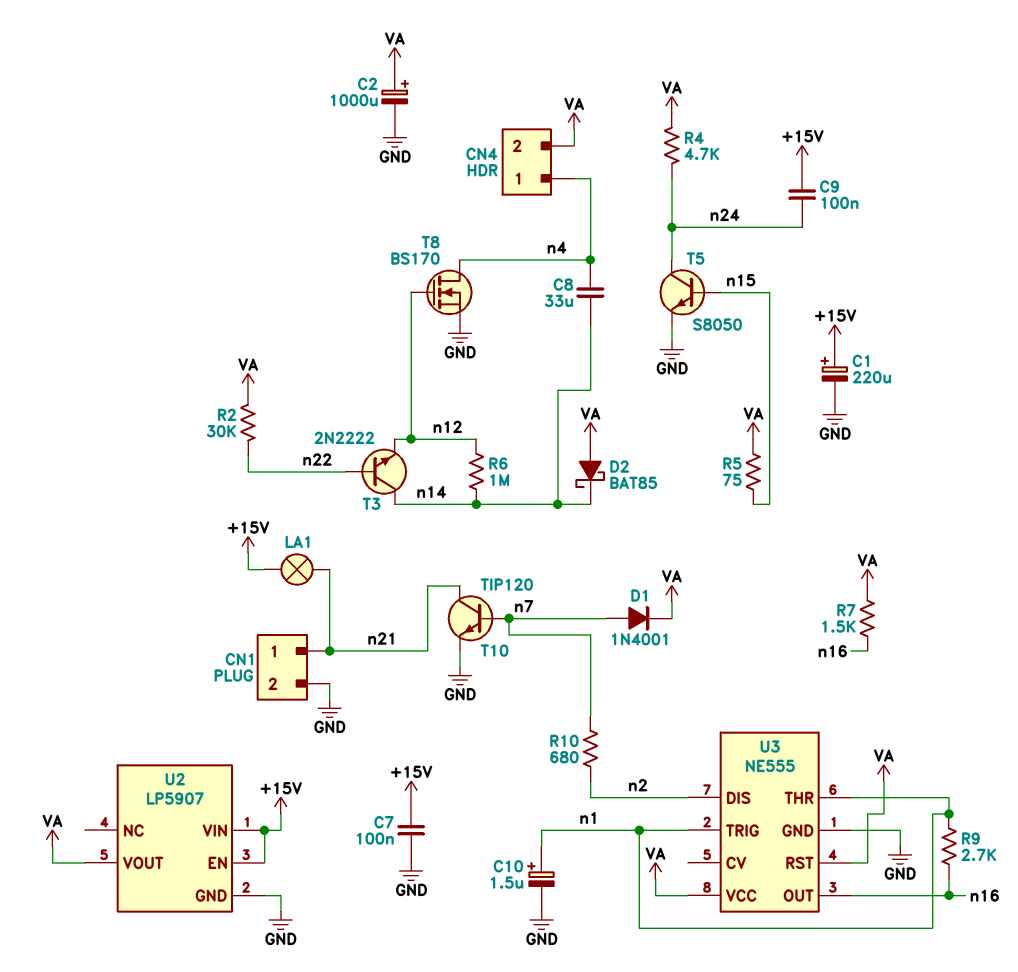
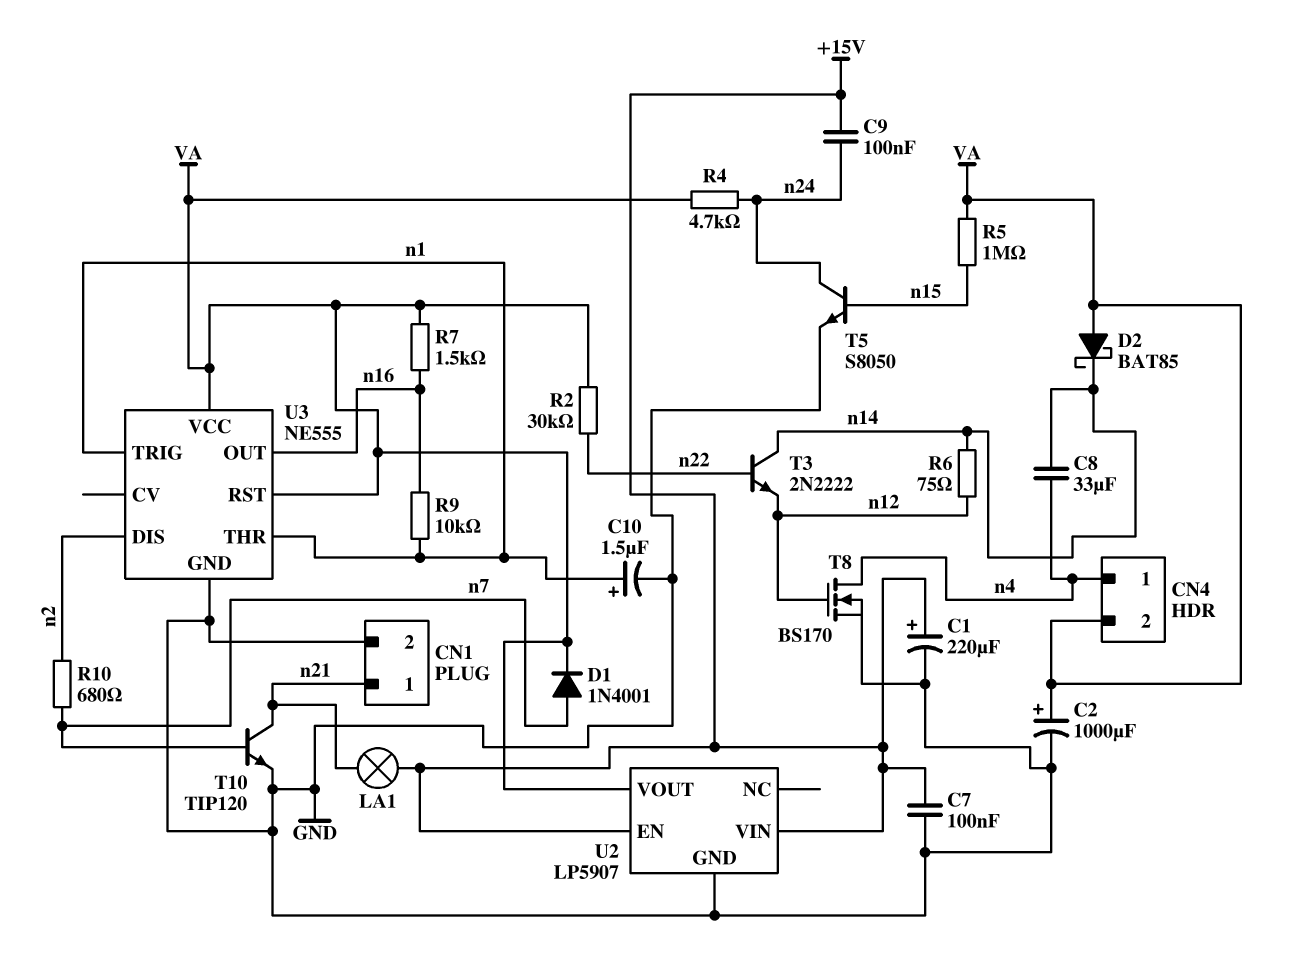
R5: 75 (VA, n15) -> 1M (VA, n15)
R6: 1M (n12, n14) -> 75 (n12, n14)
R9: 2.7k (n1, n16) -> 10k (n1, n16)

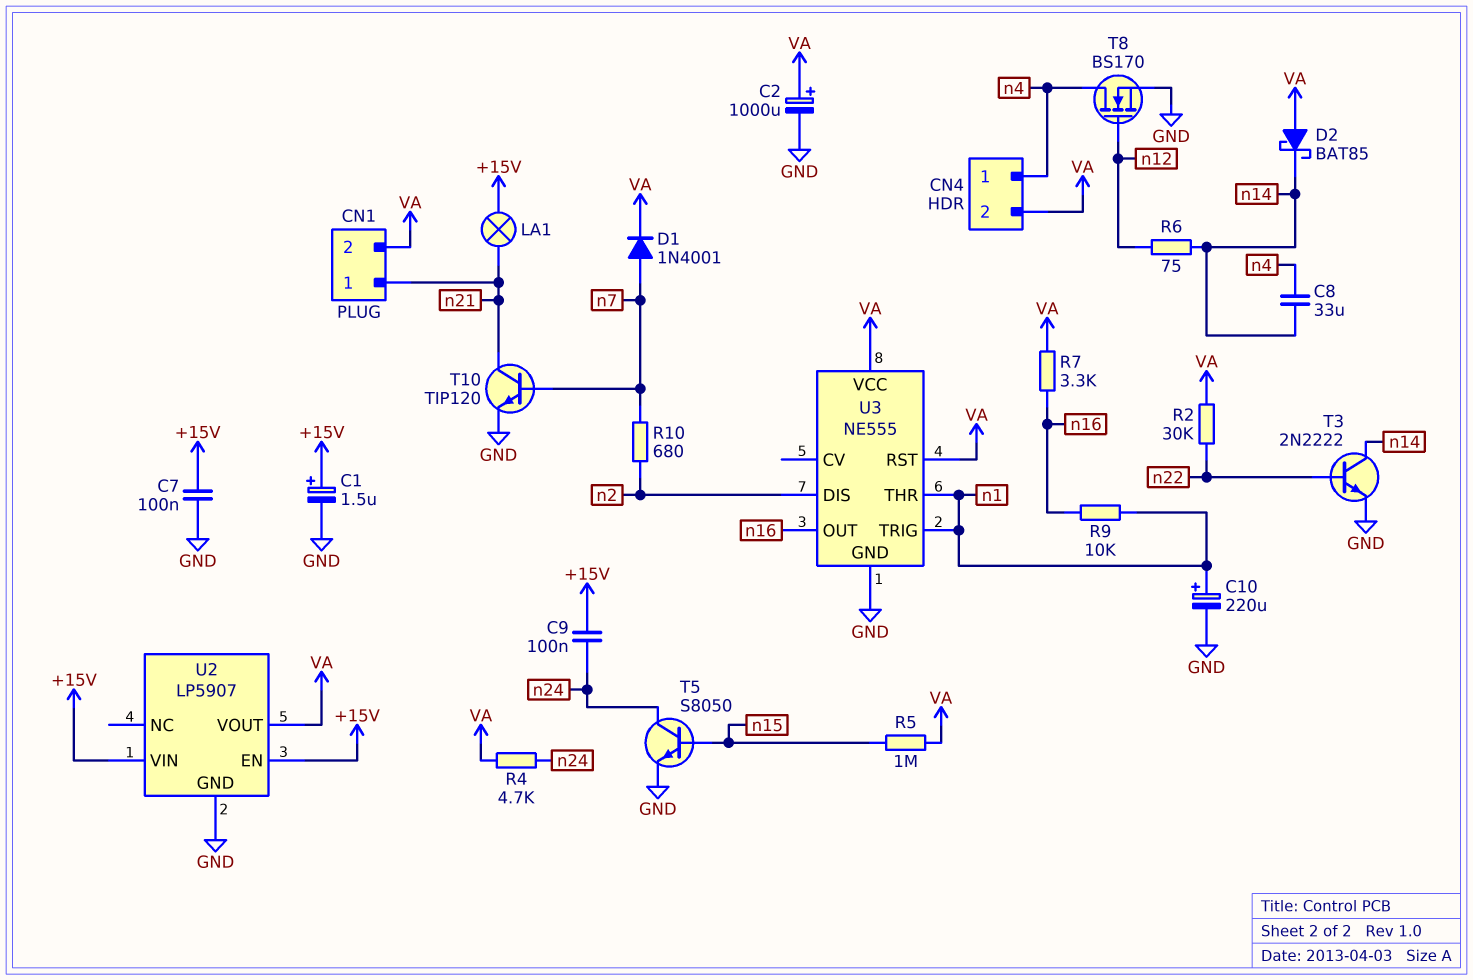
C1: 220uF (plus +15V, minus GND) -> 1.5uF (plus +15V, minus GND)
C10: 1.5uF (plus n1, minus GND) -> 220uF (plus n1, minus GND)
CN1 pin 2: GND -> VA
R7: 1.5k (VA, n16) -> 3.3k (VA, n16)
T3: NPN 2N2222 (B n22, C n14, E n12) -> NPN 2N2222 (B n22, C n14, E GND)

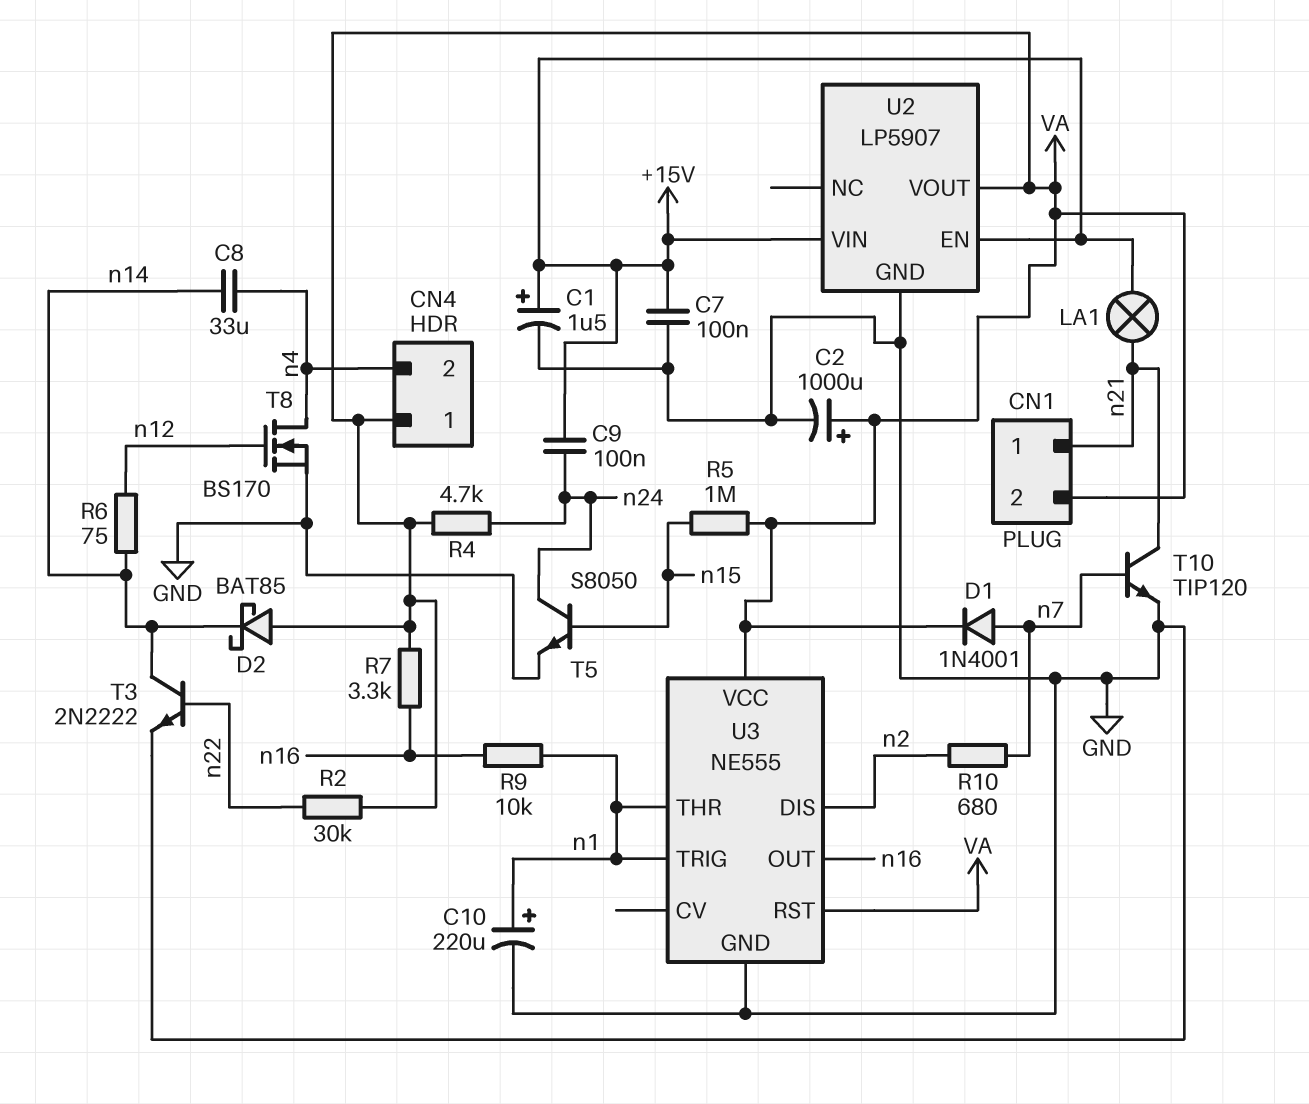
CN4 pin 1: n4 -> VA
CN4 pin 2: VA -> n4

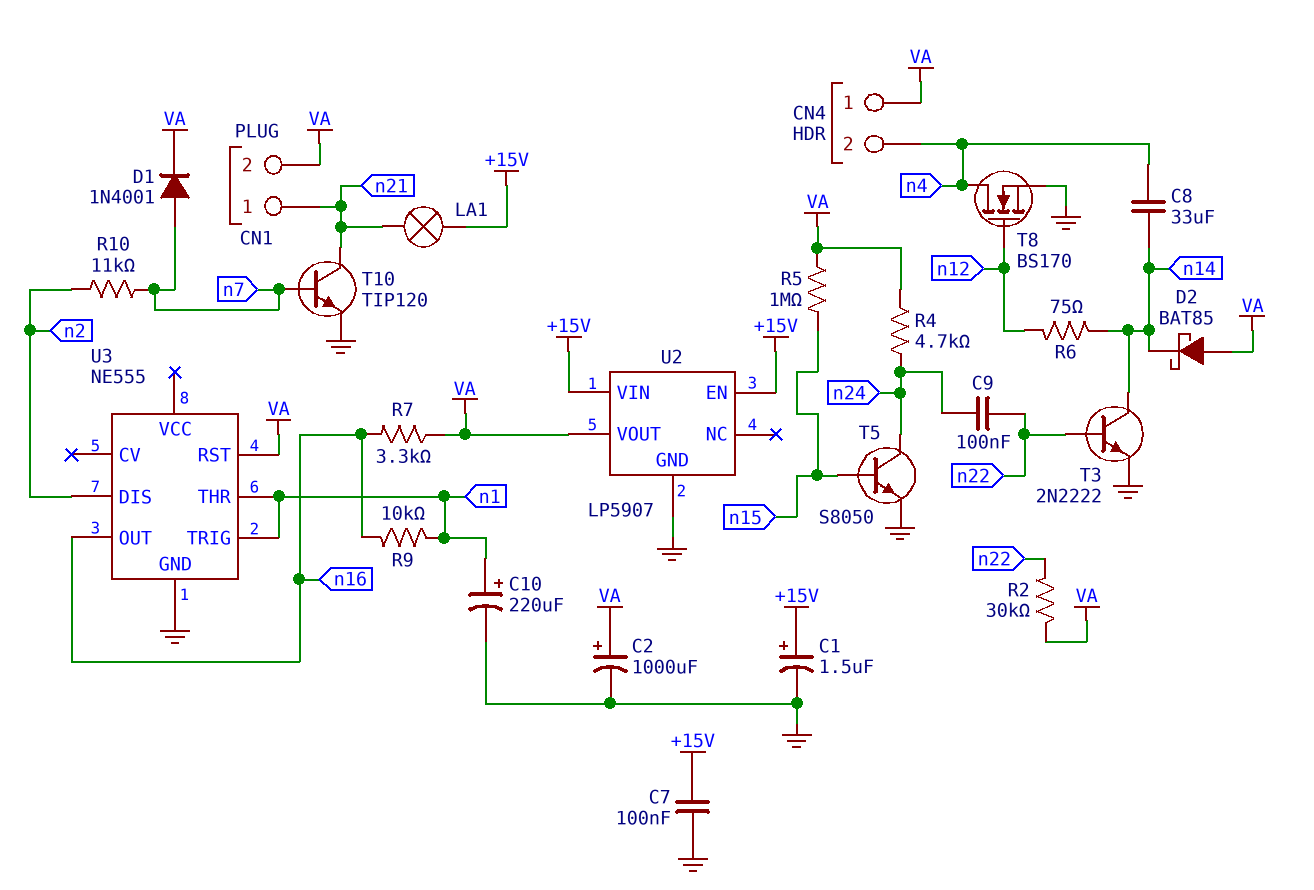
C9: 100nF (+15V, n24) -> 100nF (n22, n24)
R10: 680 (n2, n7) -> 11k (n2, n7)
U3 pin VCC: VA -> none

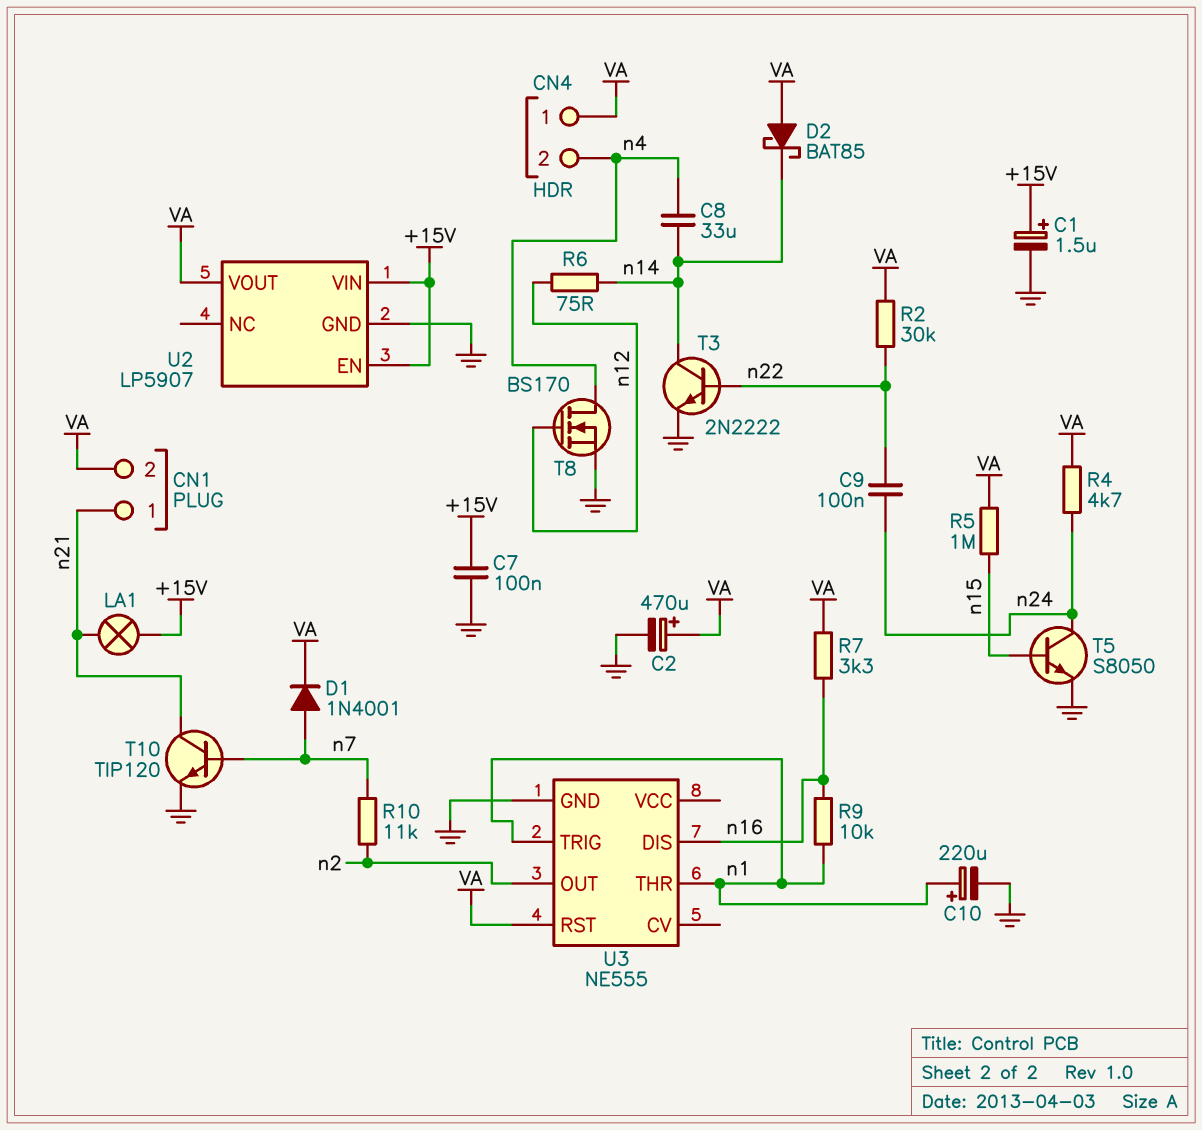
C2: 1000uF (plus VA, minus GND) -> 470uF (plus VA, minus GND)
U3 pin DIS: n2 -> n16
U3 pin OUT: n16 -> n2

